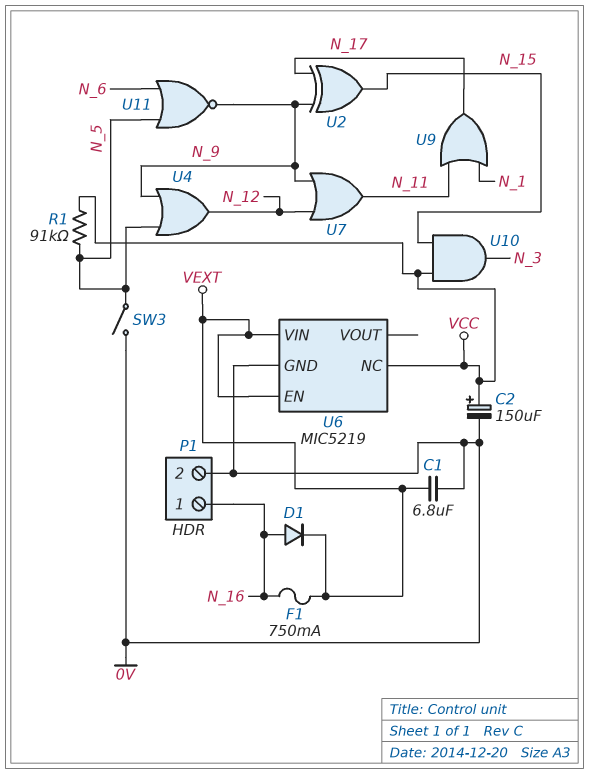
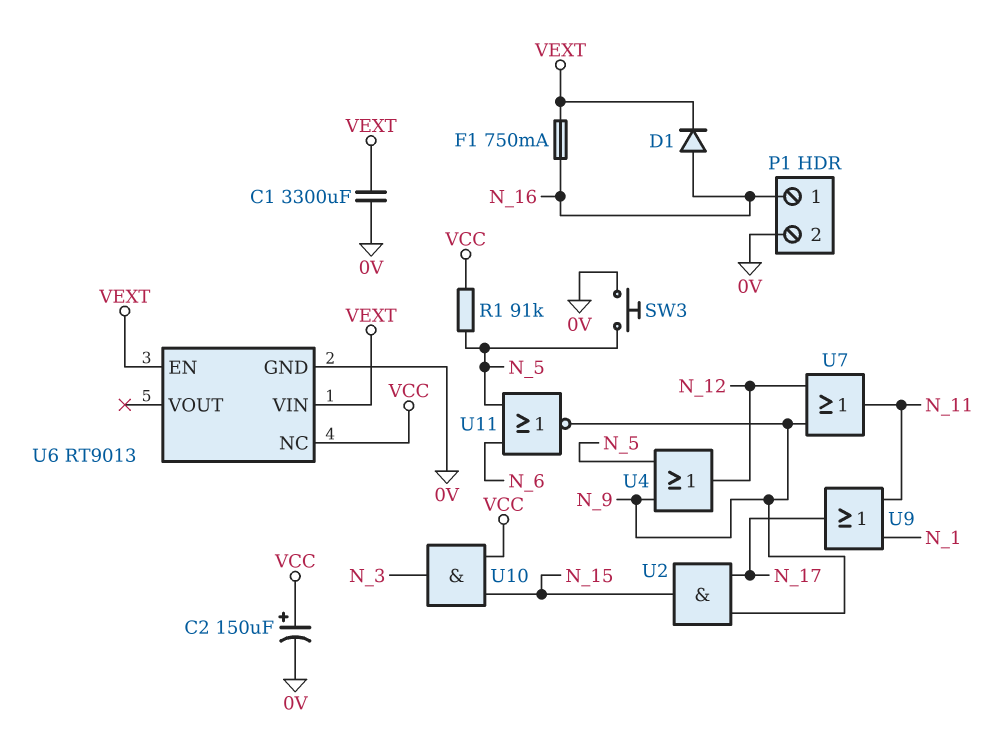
C1: 6.8uF (0V, VEXT) -> 3300uF (0V, VEXT)
SW3: switch (0V, N_5) -> button (0V, N_5)
U2: XOR (in N_9, in N_17, out N_15) -> AND (in N_9, in N_17, out N_15)
U6: MIC5219 -> RT9013

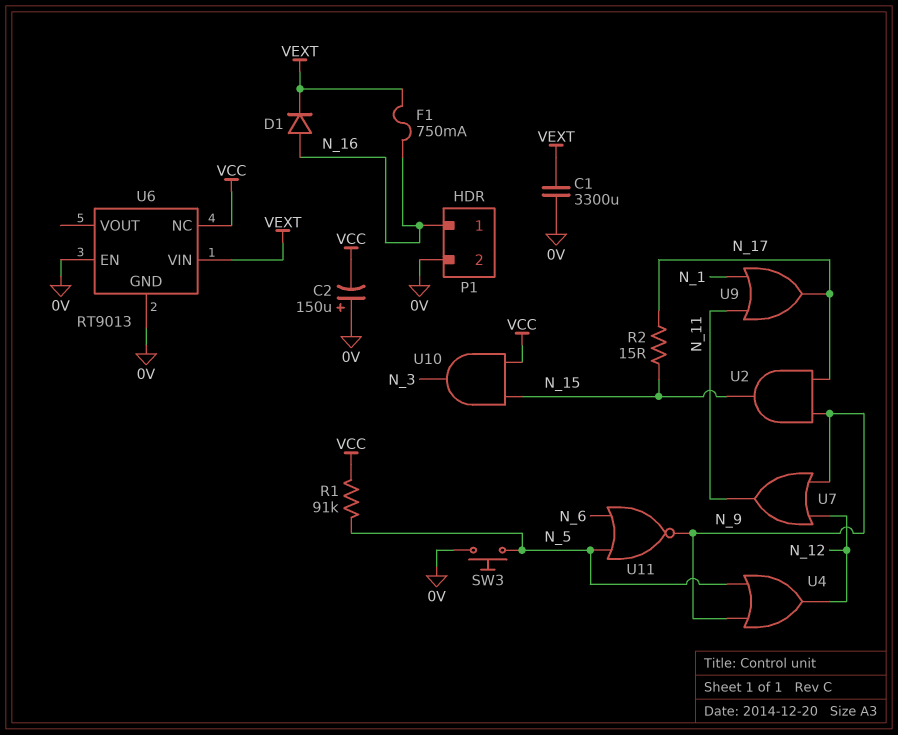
C2: 150uF (plus VCC, minus 0V) -> 150uF (plus 0V, minus VCC)
R2: none -> 15 (N_15, N_17)
U6 pin EN: VEXT -> 0V

